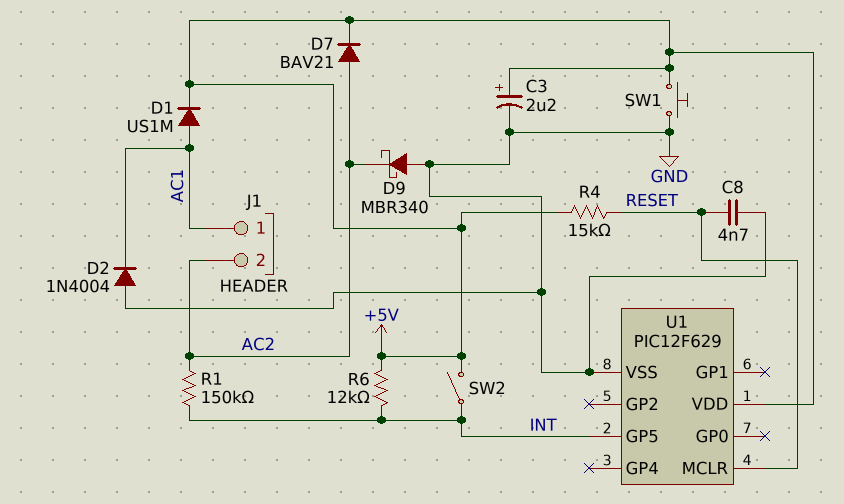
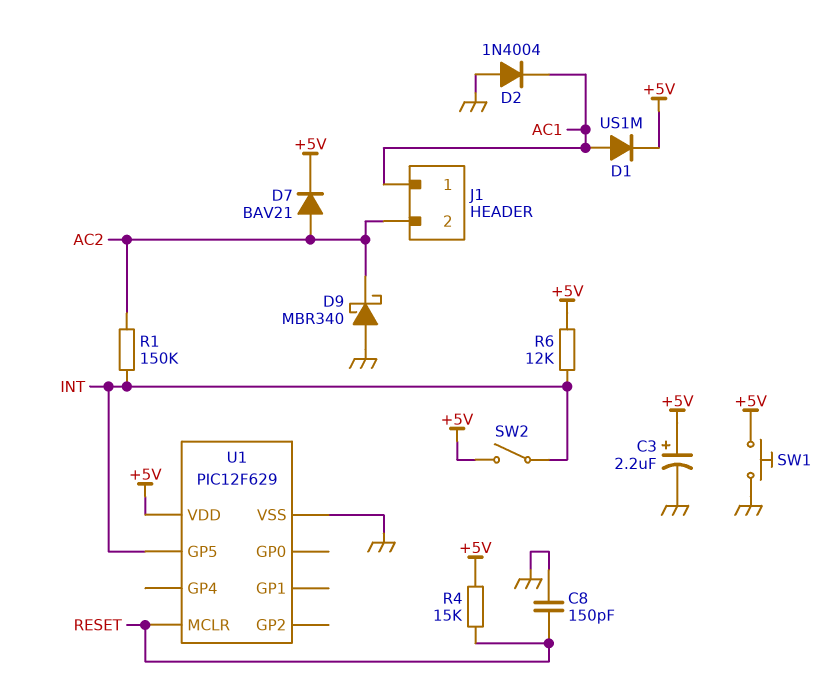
C8: 4.7nF (GND, RESET) -> 150pF (GND, RESET)

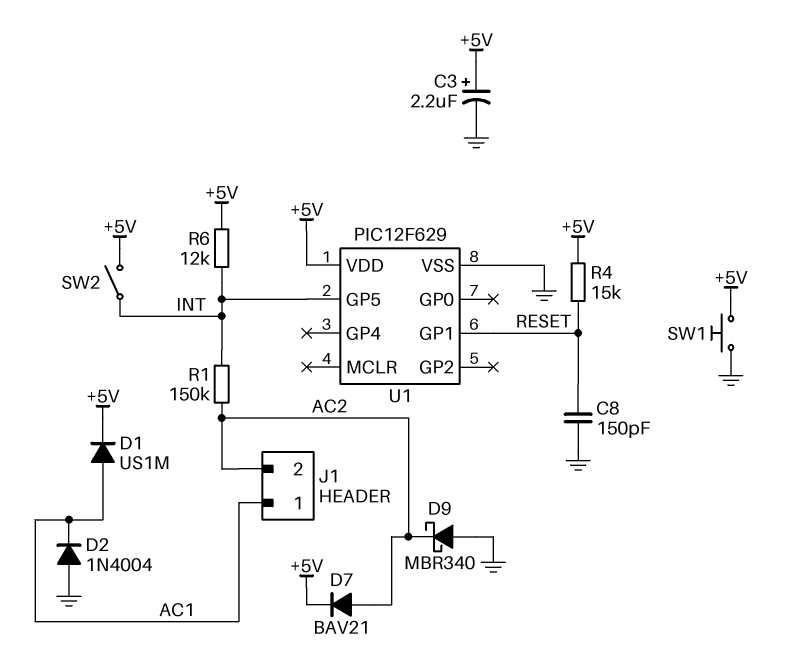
U1 pin GP1: none -> RESET
U1 pin MCLR: RESET -> none

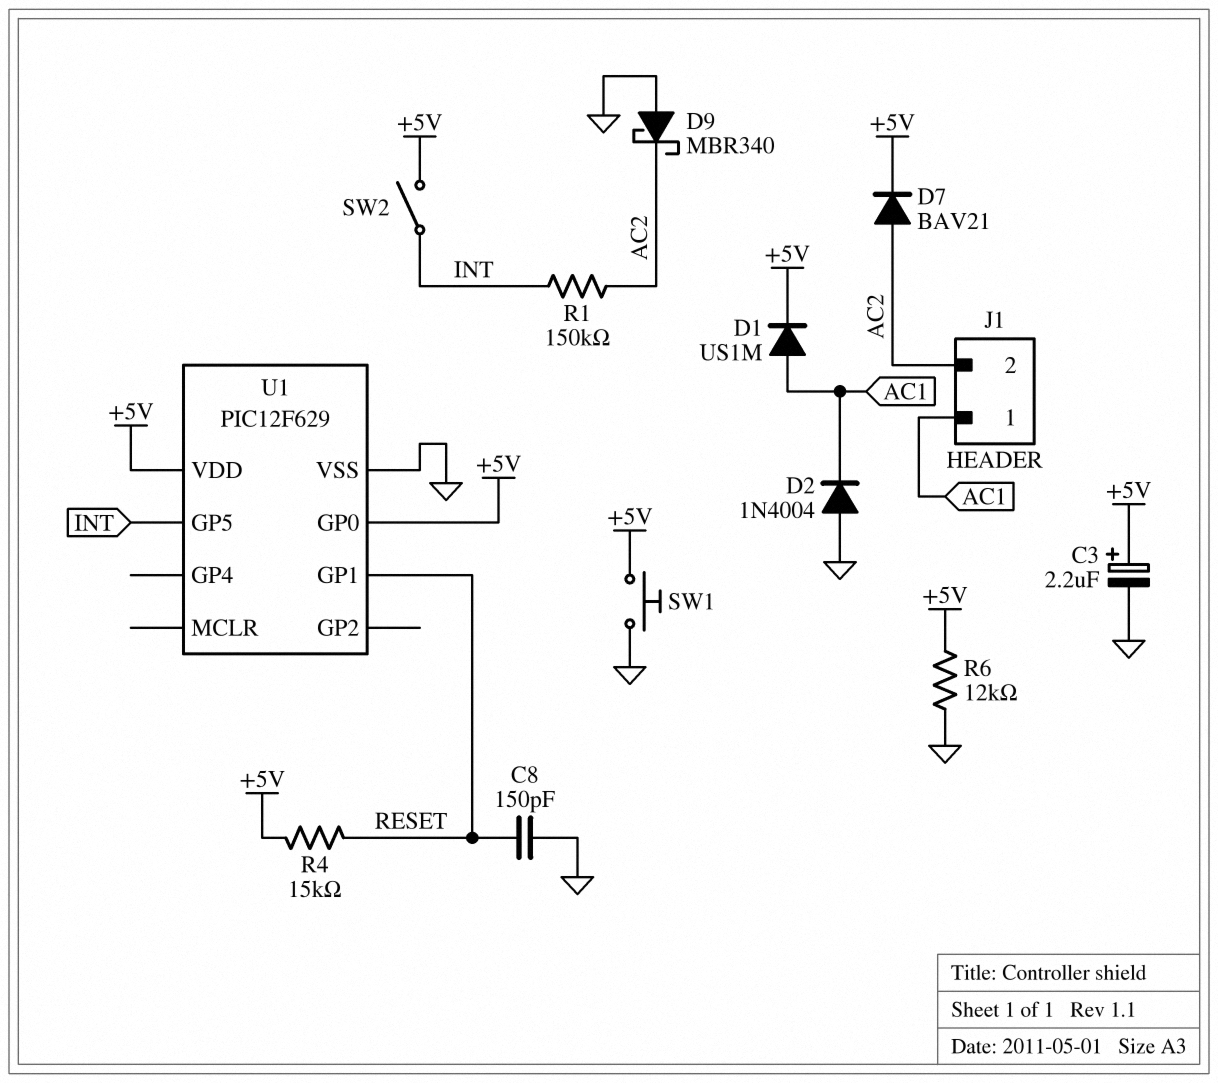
R6: 12k (+5V, INT) -> 12k (+5V, GND)
U1 pin GP0: none -> +5V

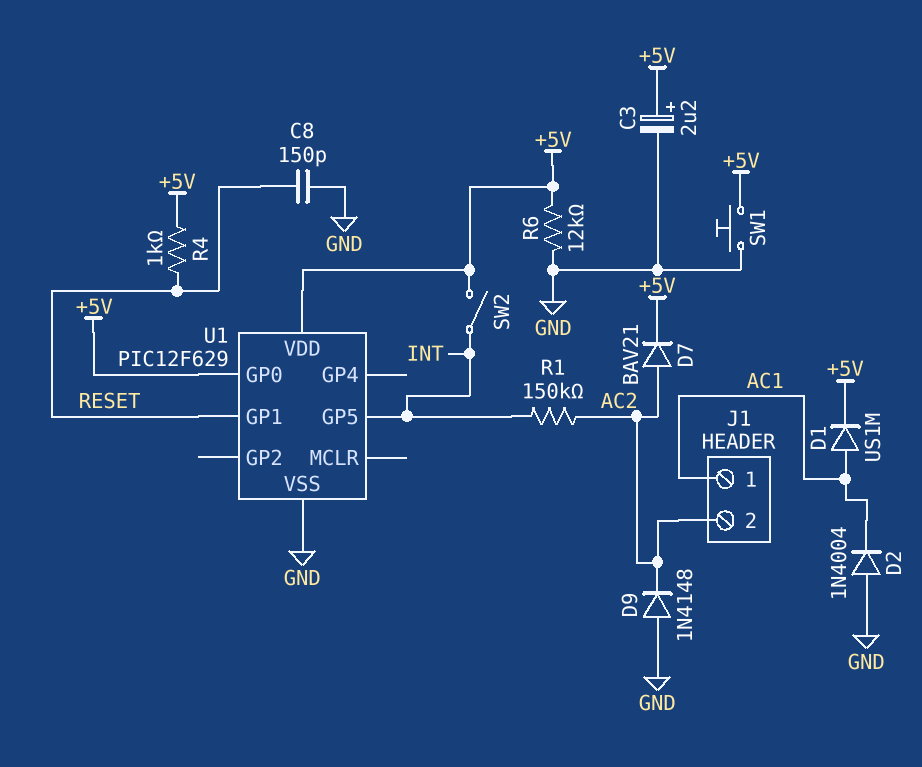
D9: schottky MBR340 (A GND, K AC2) -> diode 1N4148 (A GND, K AC2)
R4: 15k (+5V, RESET) -> 1k (+5V, RESET)

